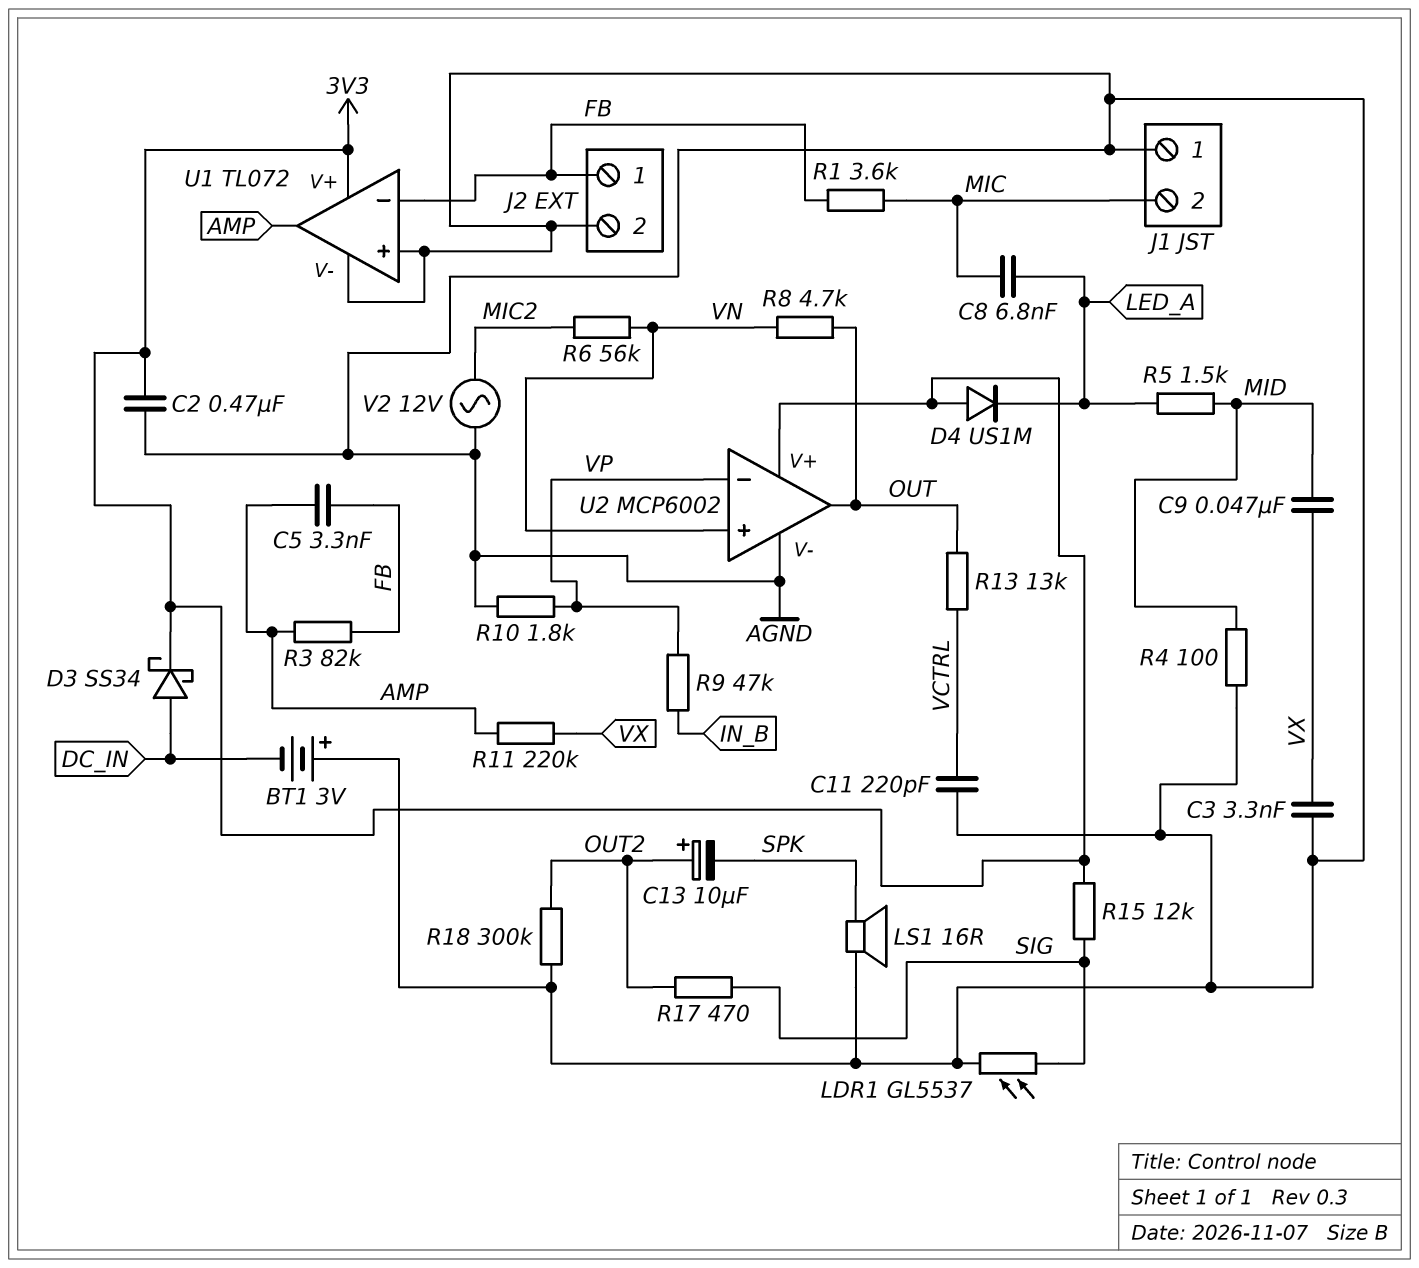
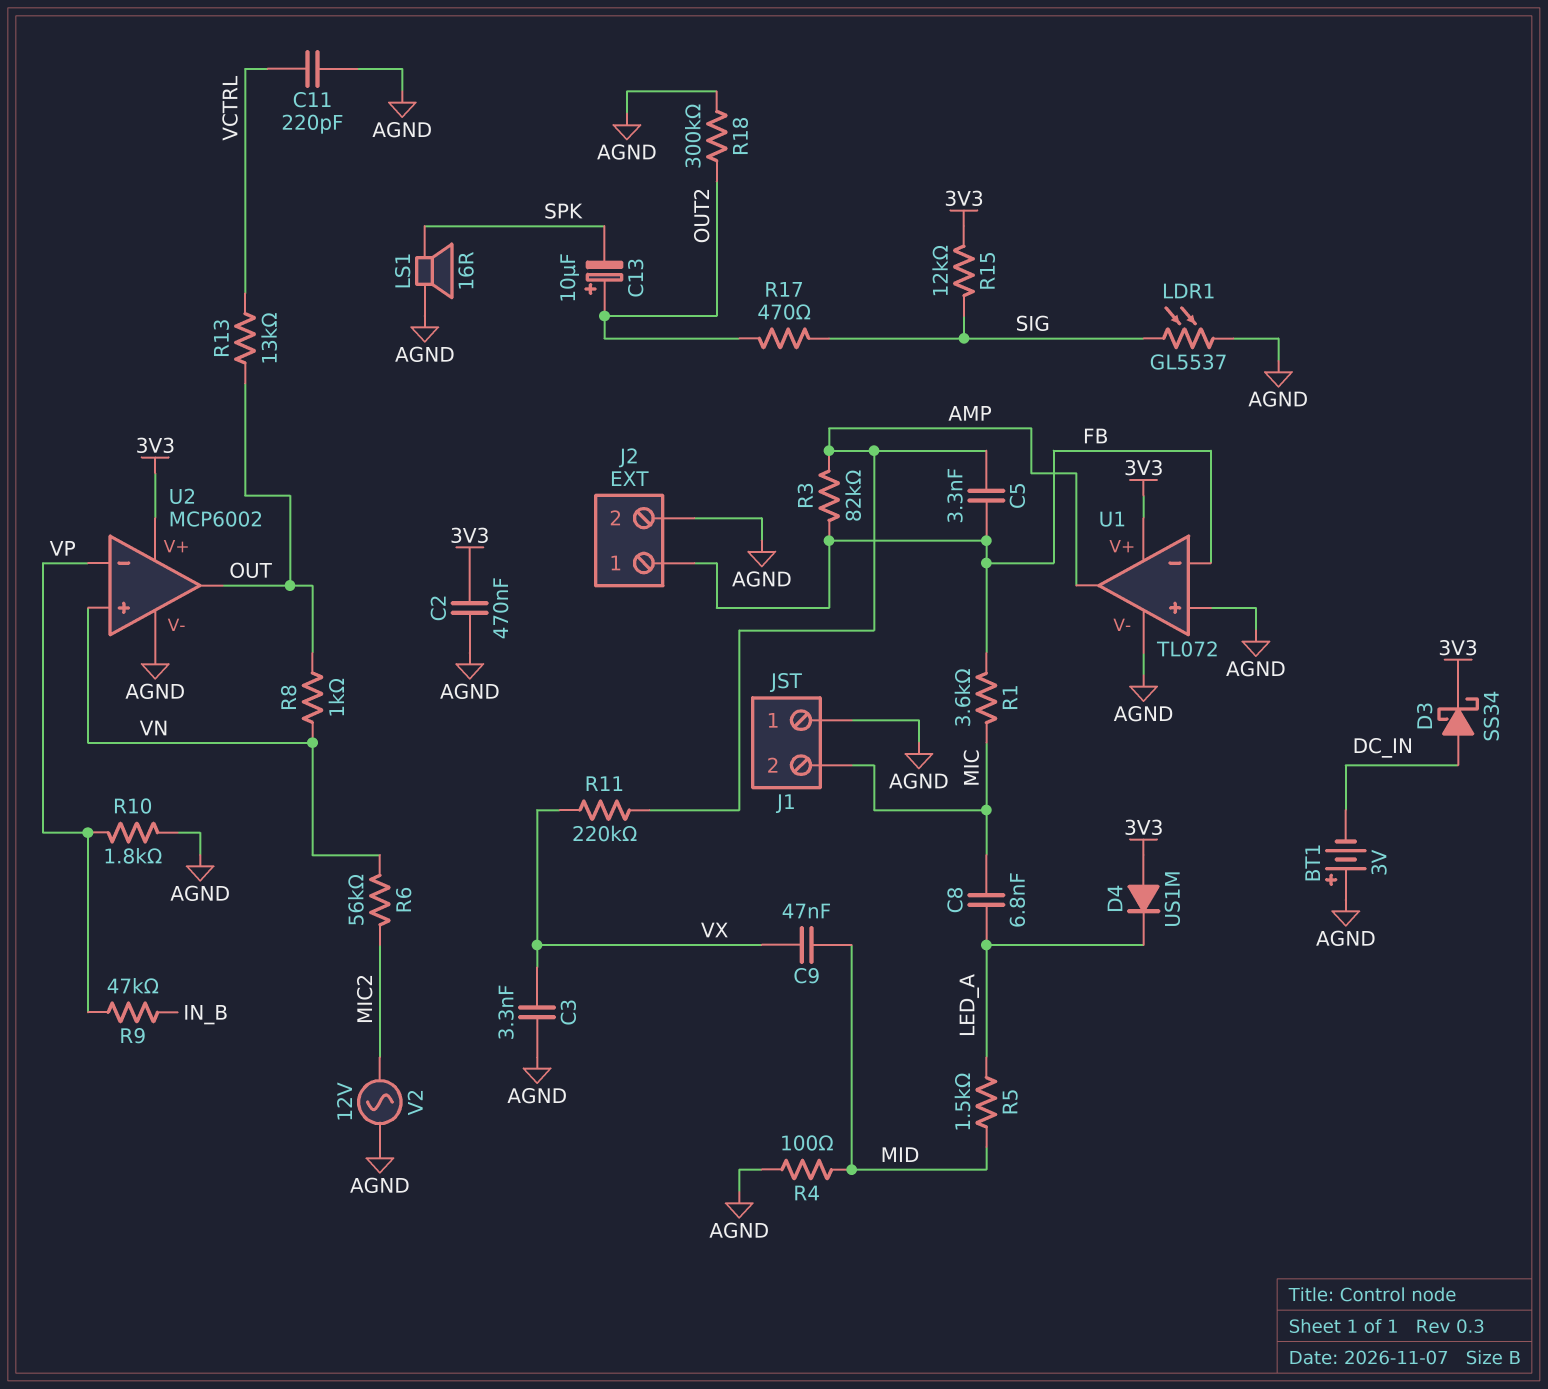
R8: 4.7k (OUT, VN) -> 1k (OUT, VN)

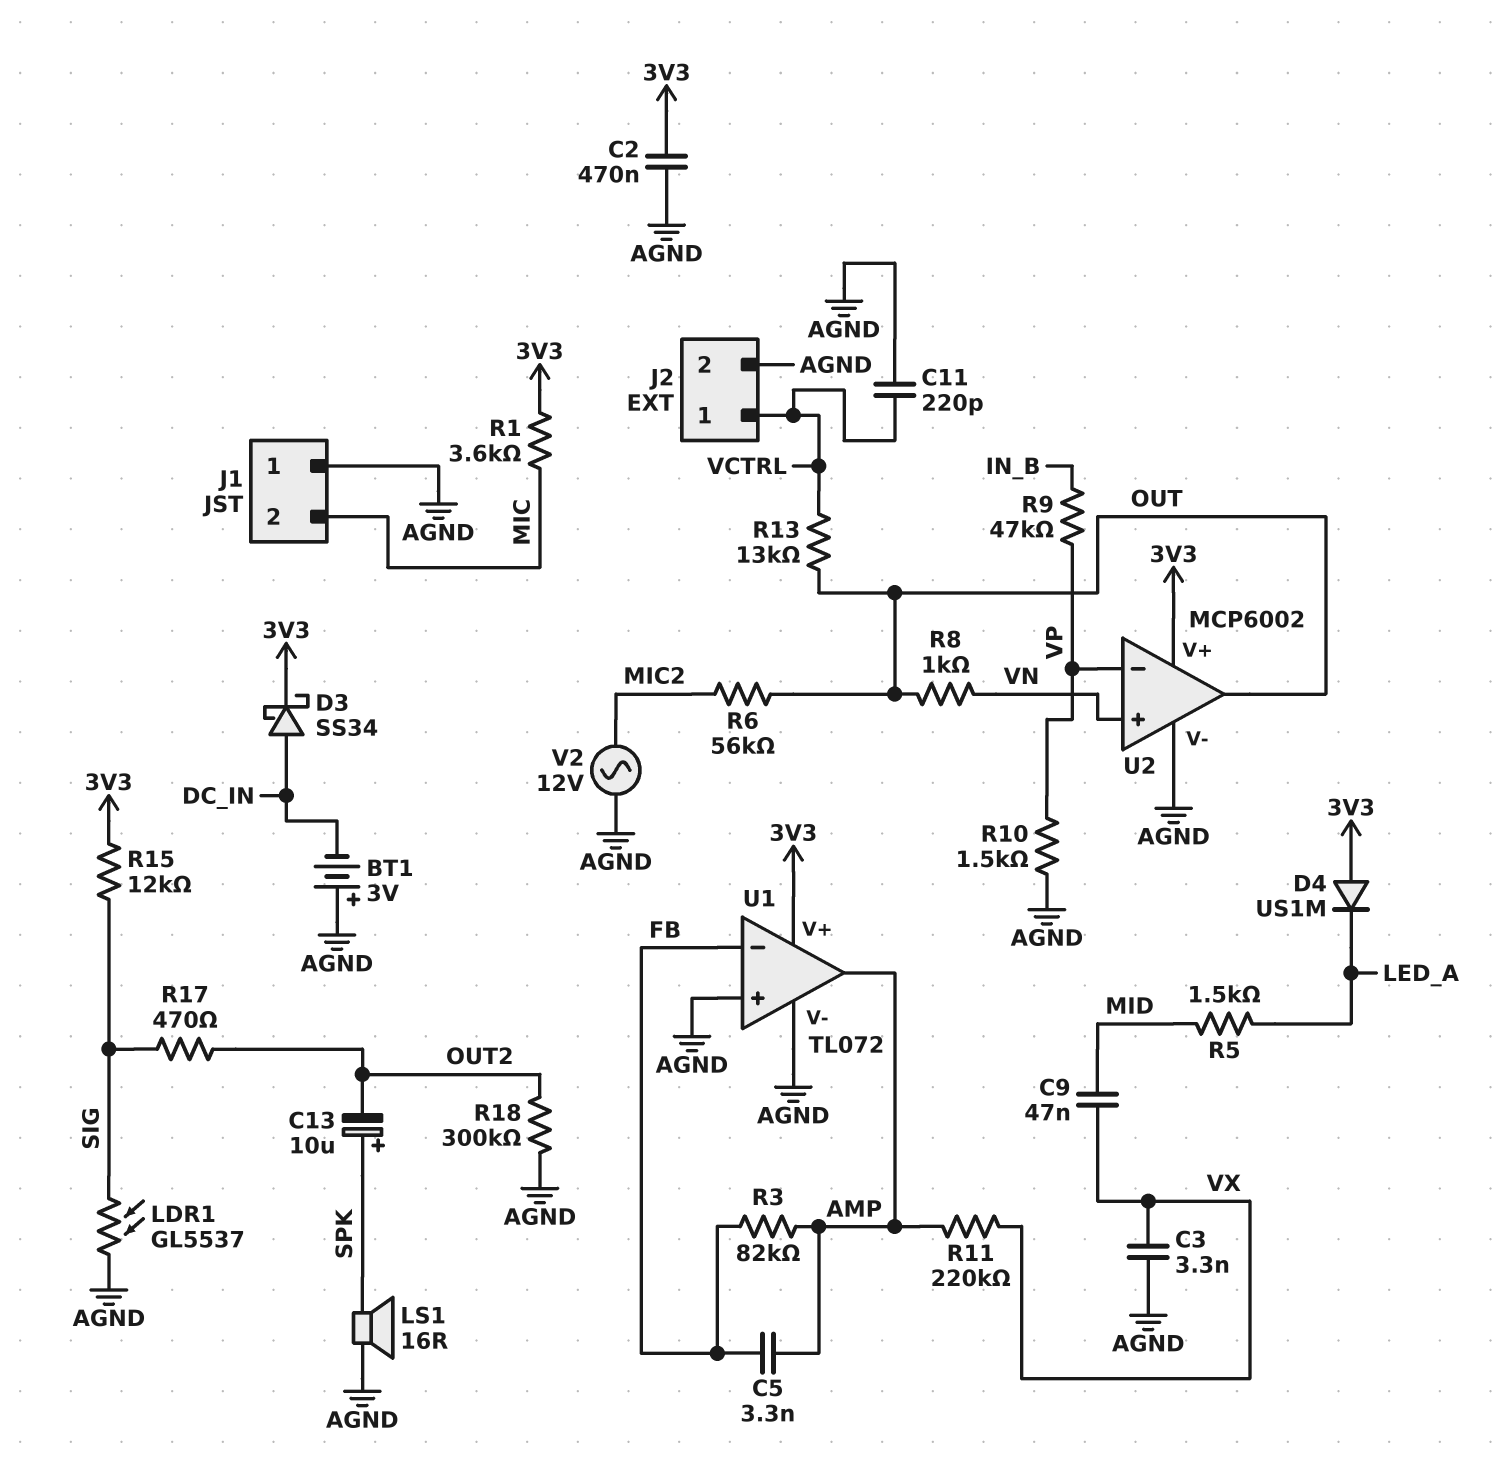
C8: 6.8nF (LED_A, MIC) -> none
C13: 10uF (plus OUT2, minus SPK) -> 10uF (plus SPK, minus OUT2)
J2 pin 1: FB -> VCTRL
R1: 3.6k (FB, MIC) -> 3.6k (3V3, MIC)
R4: 100 (AGND, MID) -> none
R6: 56k (MIC2, VN) -> 56k (MIC2, OUT)
R10: 1.8k (AGND, VP) -> 1.5k (AGND, VP)

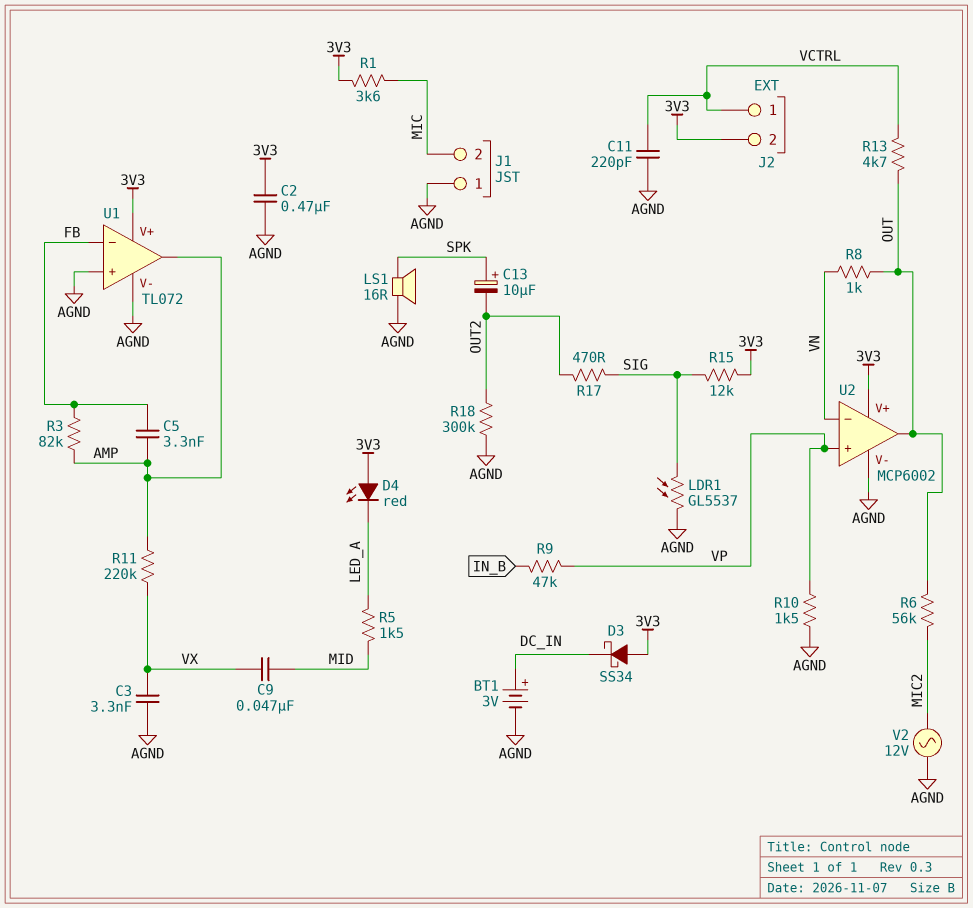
BT1: 3V (plus AGND, minus DC_IN) -> 3V (plus DC_IN, minus AGND)
D3: schottky SS34 (A DC_IN, K 3V3) -> schottky SS34 (A 3V3, K DC_IN)
D4: diode US1M (A 3V3, K LED_A) -> LED red (A 3V3, K LED_A)
J2 pin 2: AGND -> 3V3
R13: 13k (OUT, VCTRL) -> 4.7k (OUT, VCTRL)
U2 pin in+: VN -> VP
U2 pin in-: VP -> VN

